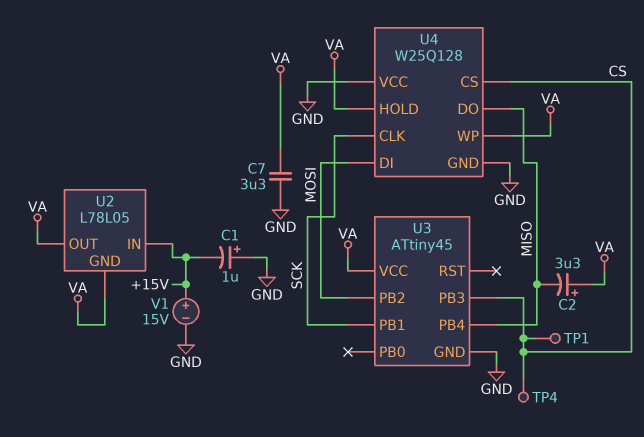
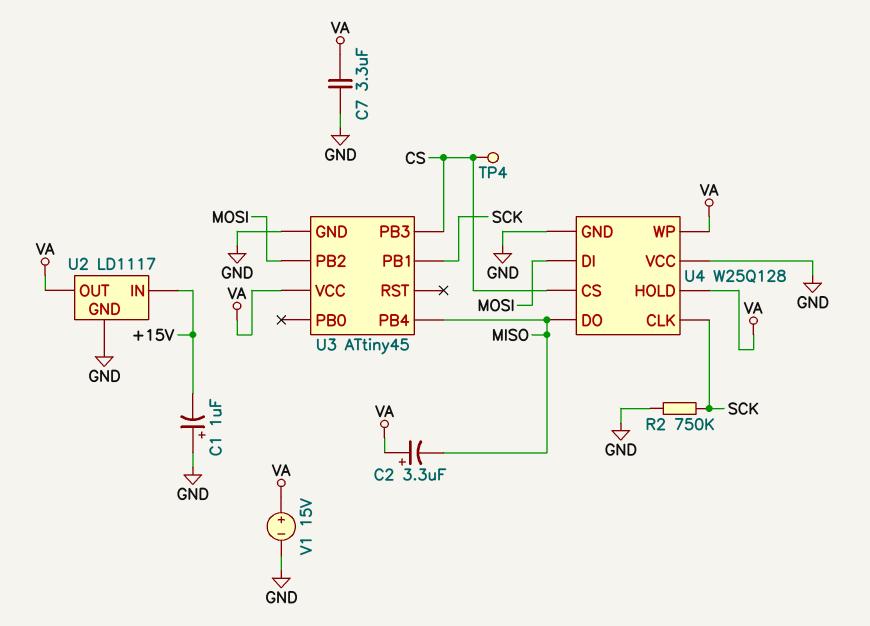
R2: none -> 750k (GND, SCK)
TP1: test point (CS) -> none
U2: L78L05 -> LD1117
U2 pin GND: VA -> GND
V1: 15V (plus +15V, minus GND) -> 15V (plus VA, minus GND)

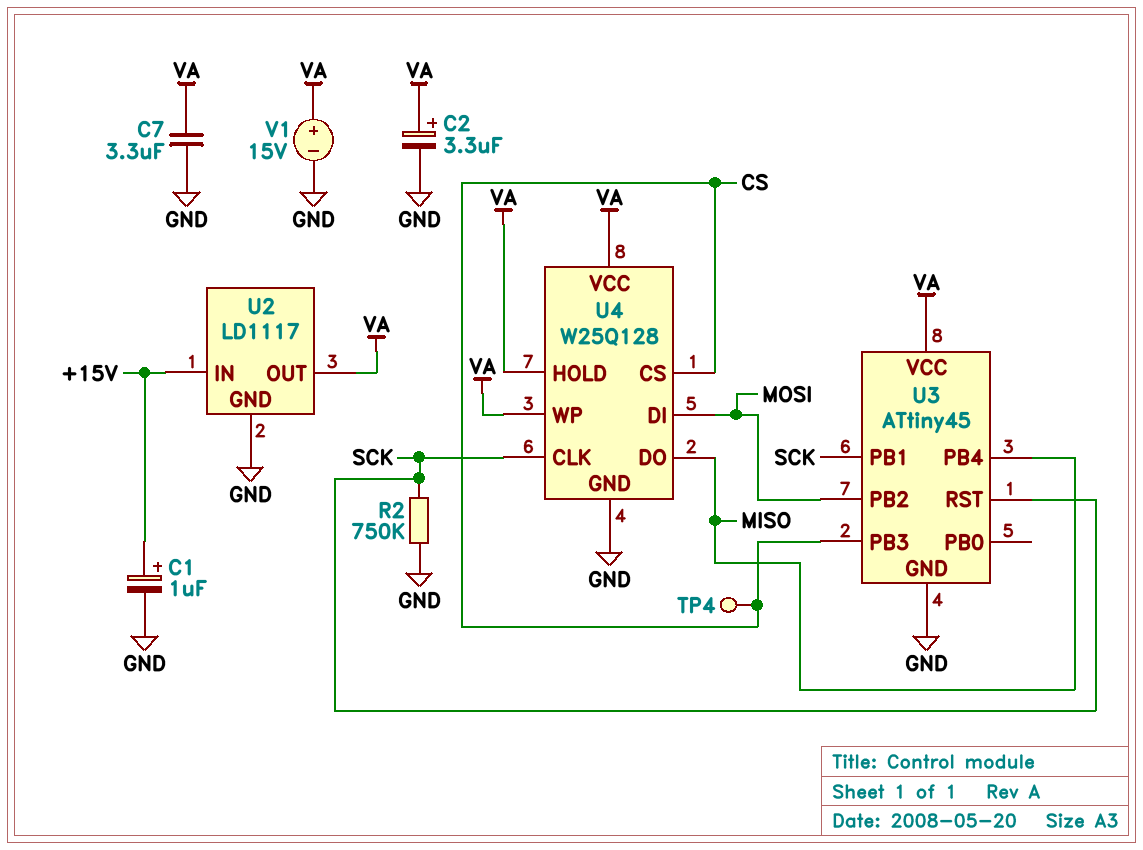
C1: 1uF (plus GND, minus +15V) -> 1uF (plus +15V, minus GND)
C2: 3.3uF (plus VA, minus MISO) -> 3.3uF (plus VA, minus GND)
U3 pin RST: none -> SCK
U4 pin VCC: GND -> VA

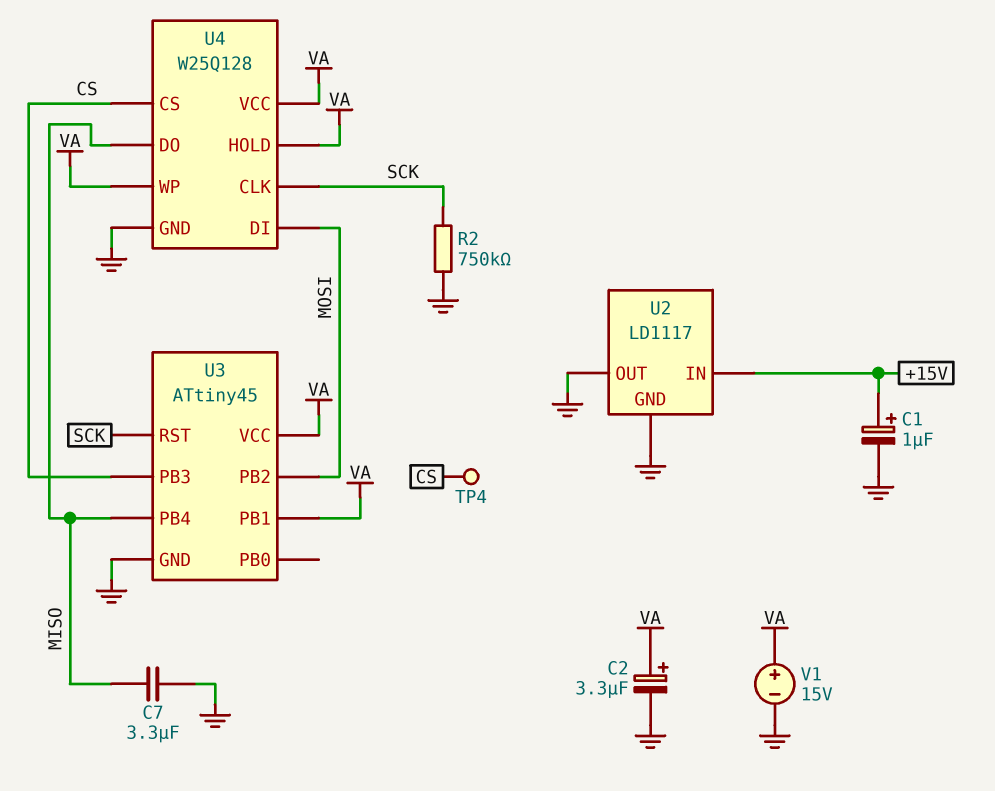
C7: 3.3uF (GND, VA) -> 3.3uF (GND, MISO)
U2 pin OUT: VA -> GND
U3 pin PB1: SCK -> VA

